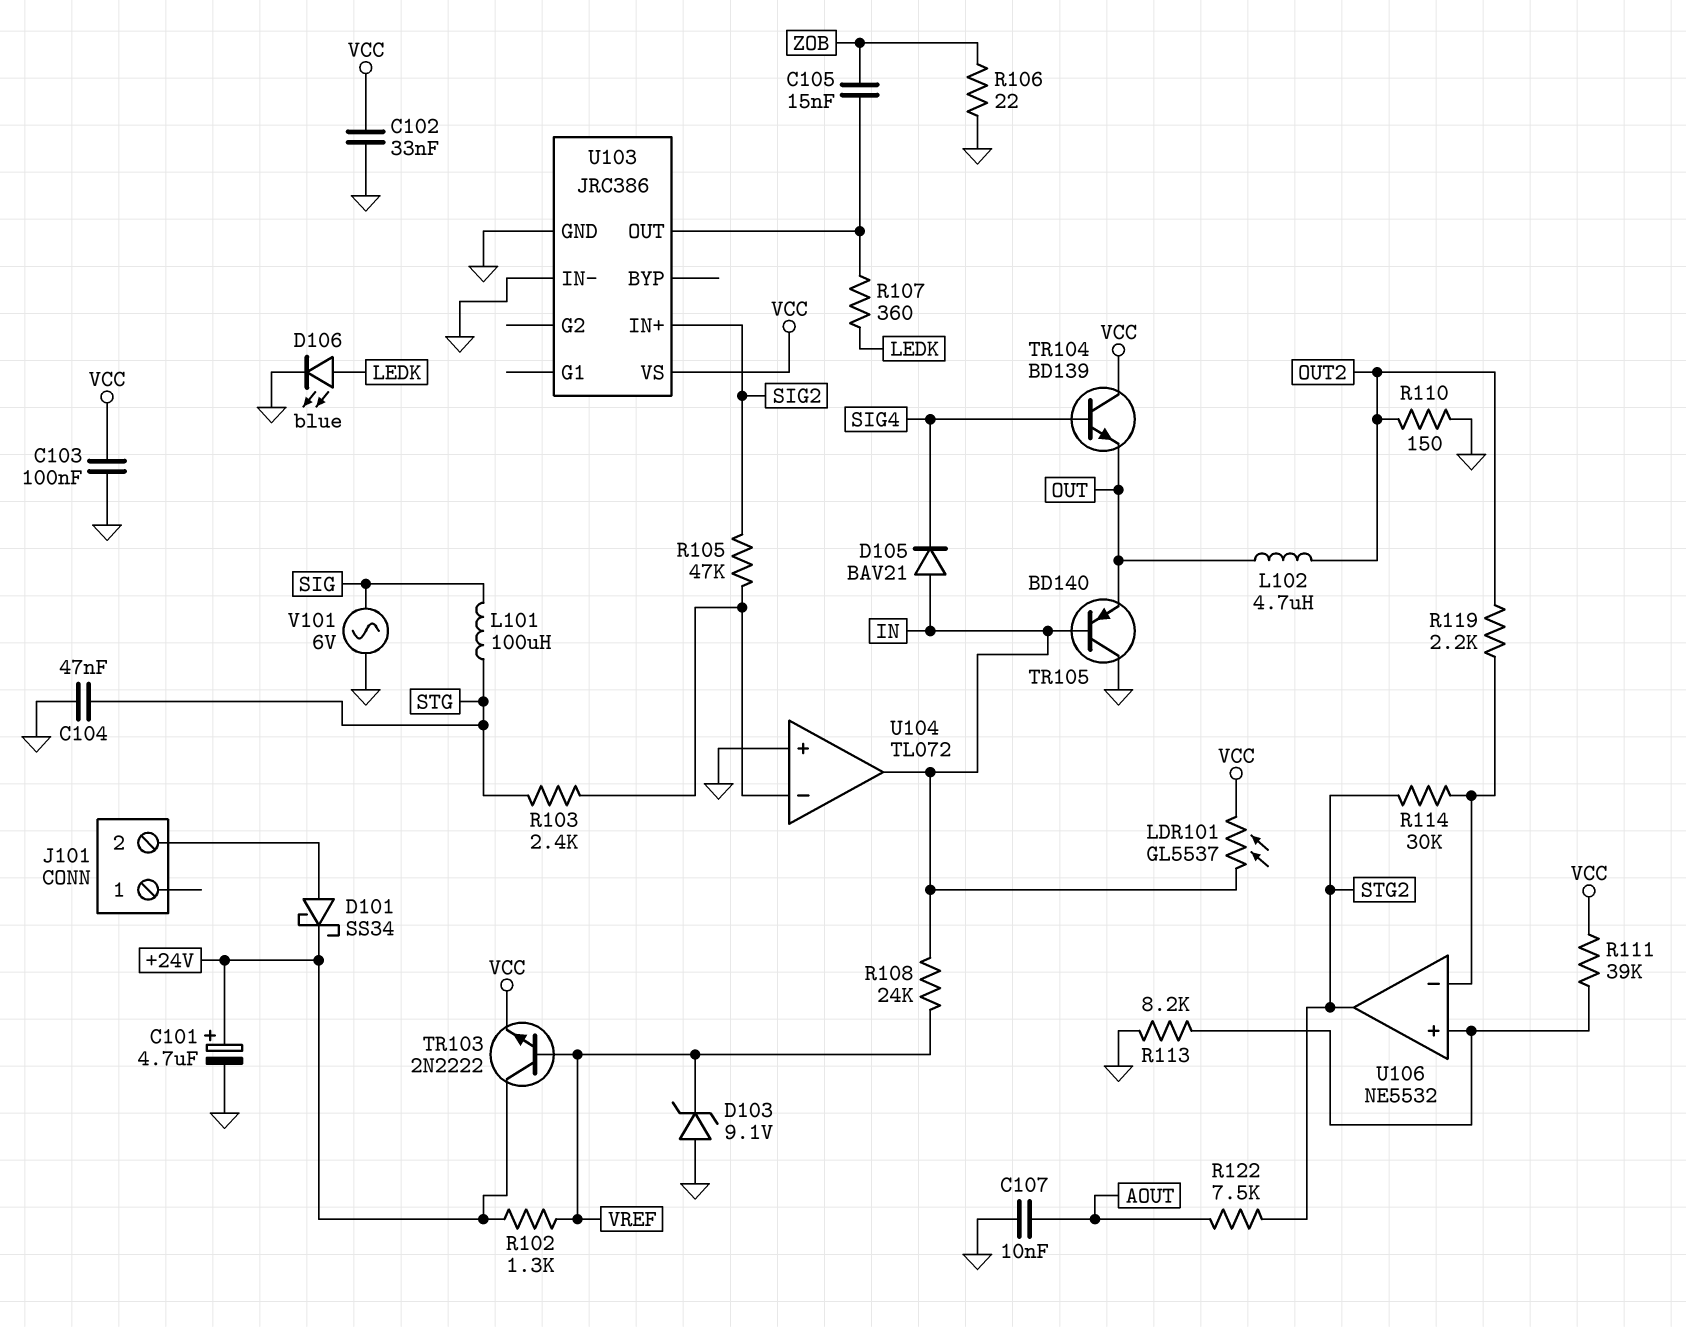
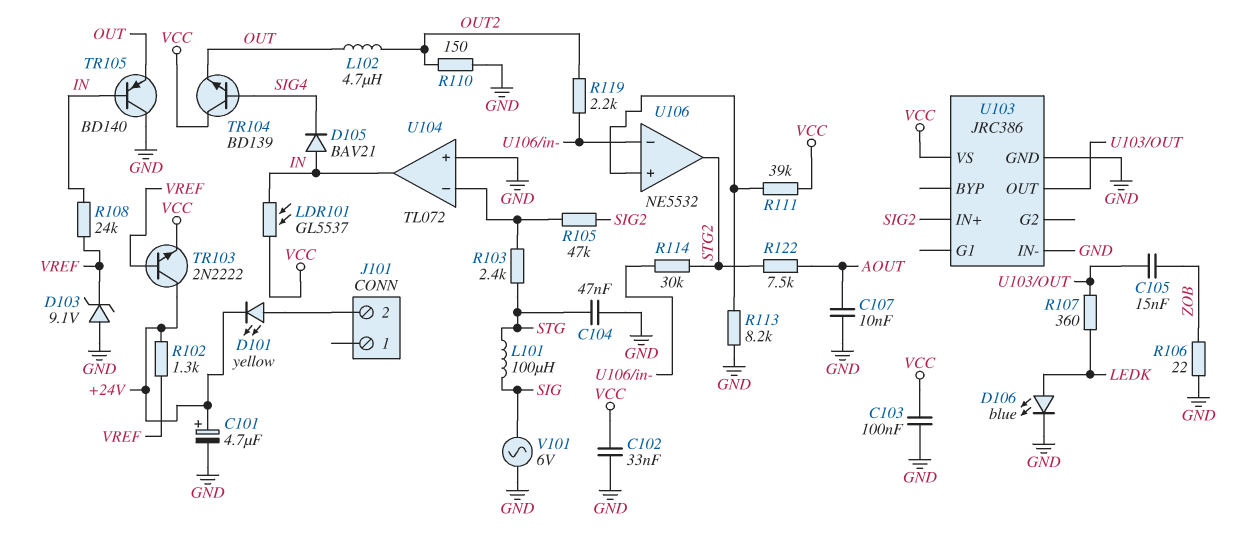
D101: schottky SS34 (A J101/2, K +24V) -> LED yellow (A J101/2, K +24V)

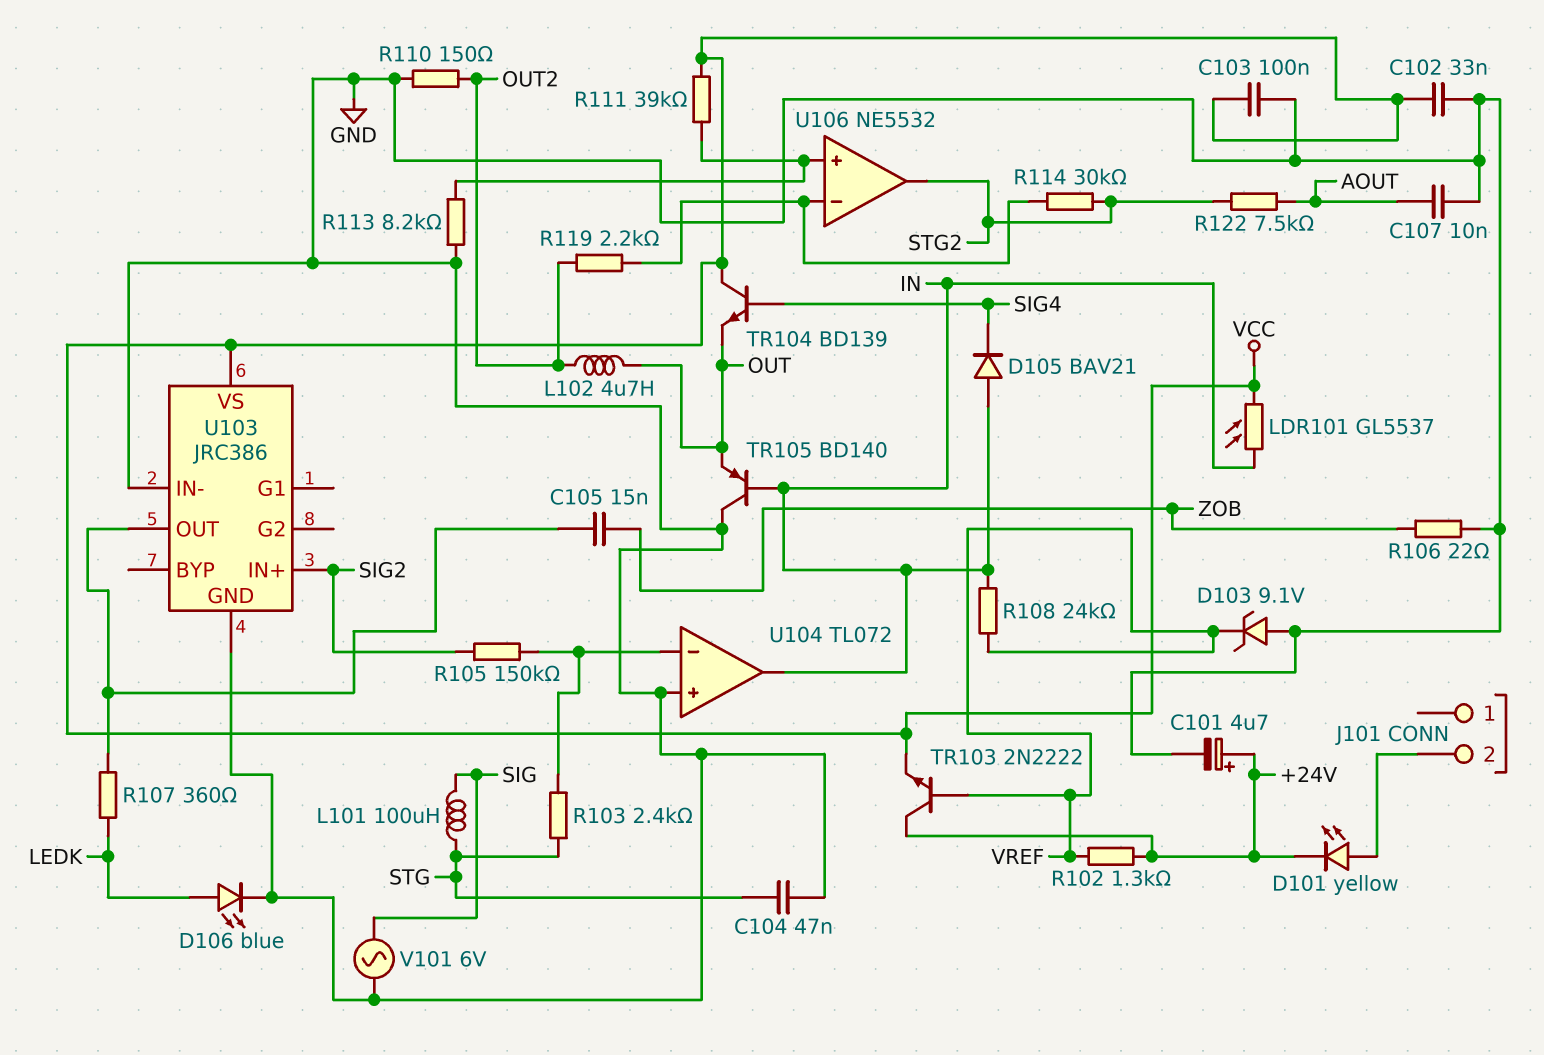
R105: 47k (SIG2, U104/in-) -> 150k (SIG2, U104/in-)

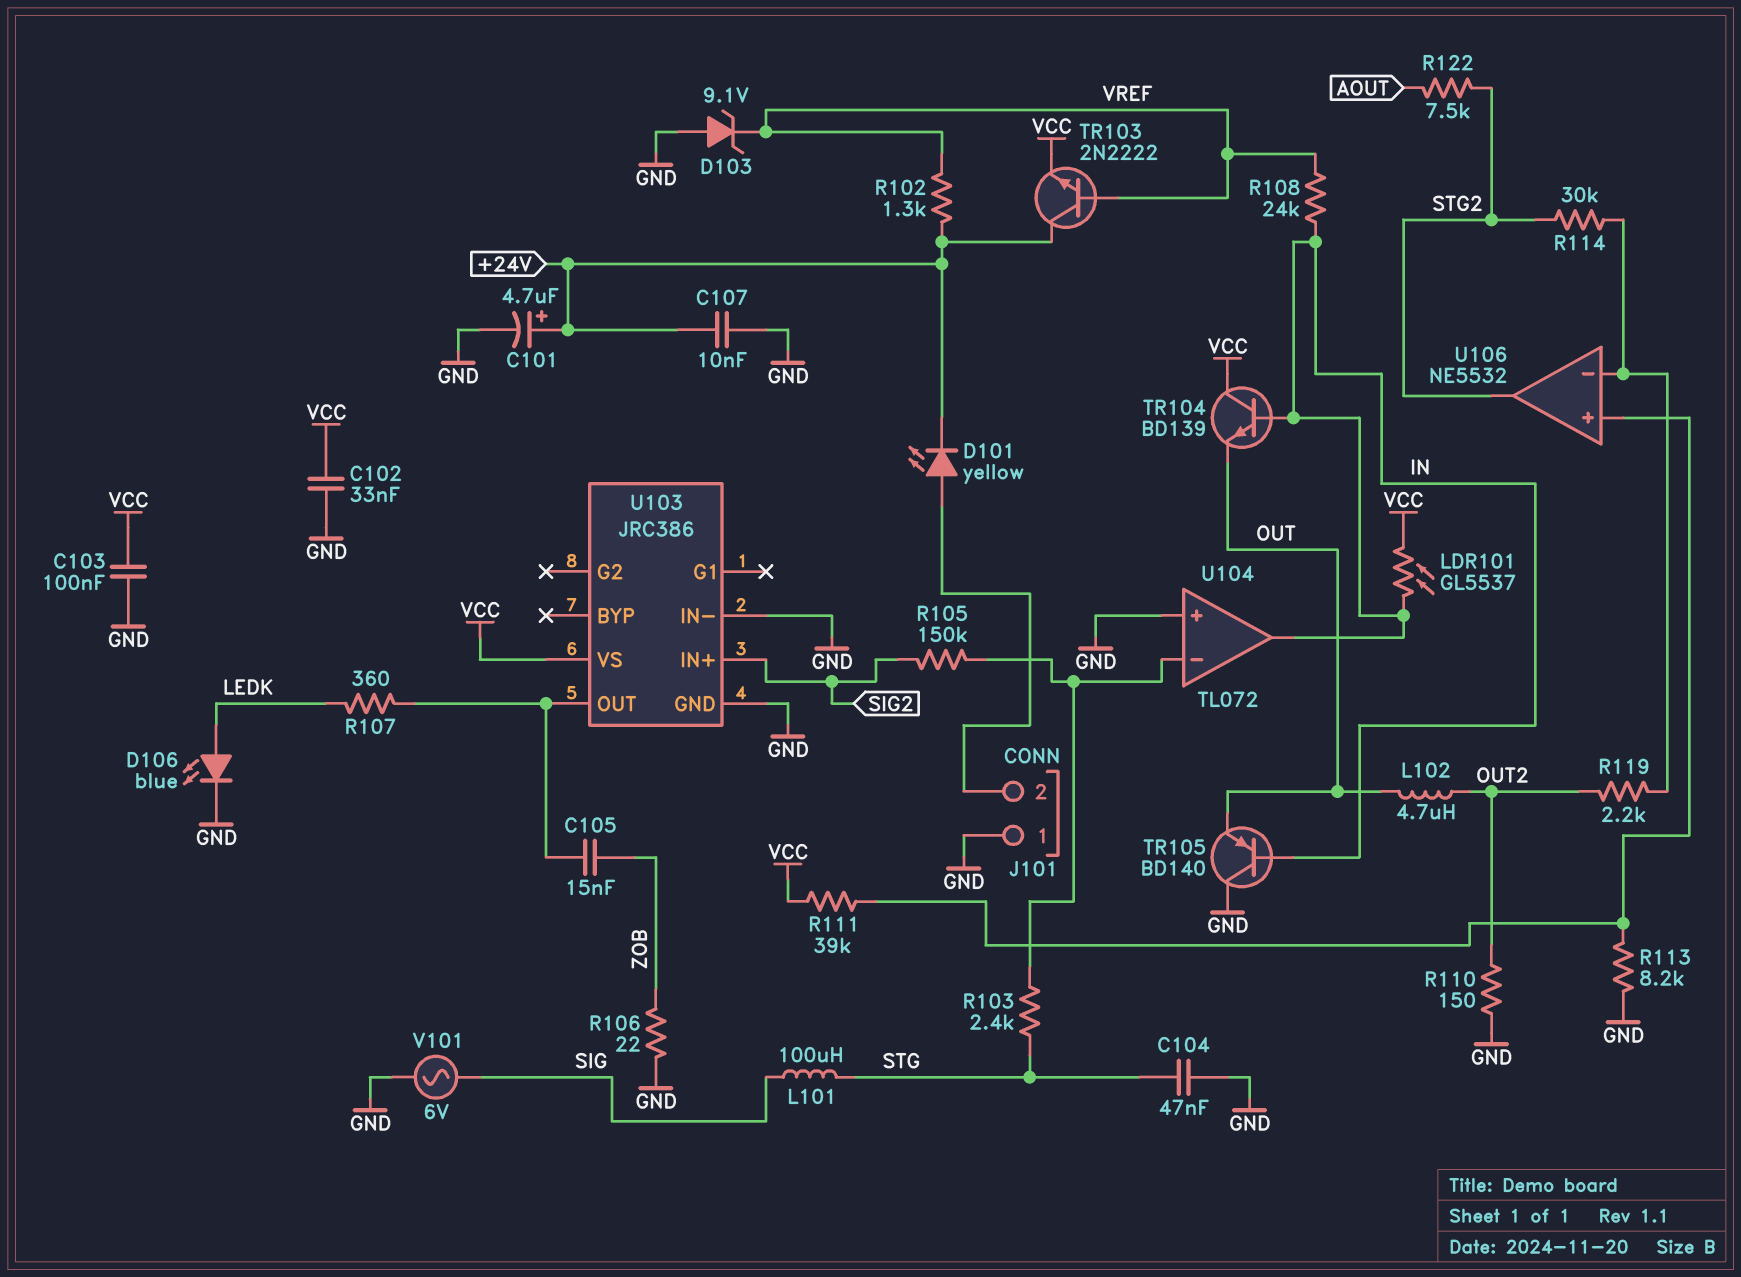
C107: 10nF (AOUT, GND) -> 10nF (+24V, GND)
D105: diode BAV21 (A IN, K SIG4) -> none
J101 pin 1: none -> GND
TR104: NPN BD139 (B SIG4, C VCC, E OUT) -> NPN BD139 (B IN, C VCC, E OUT)

